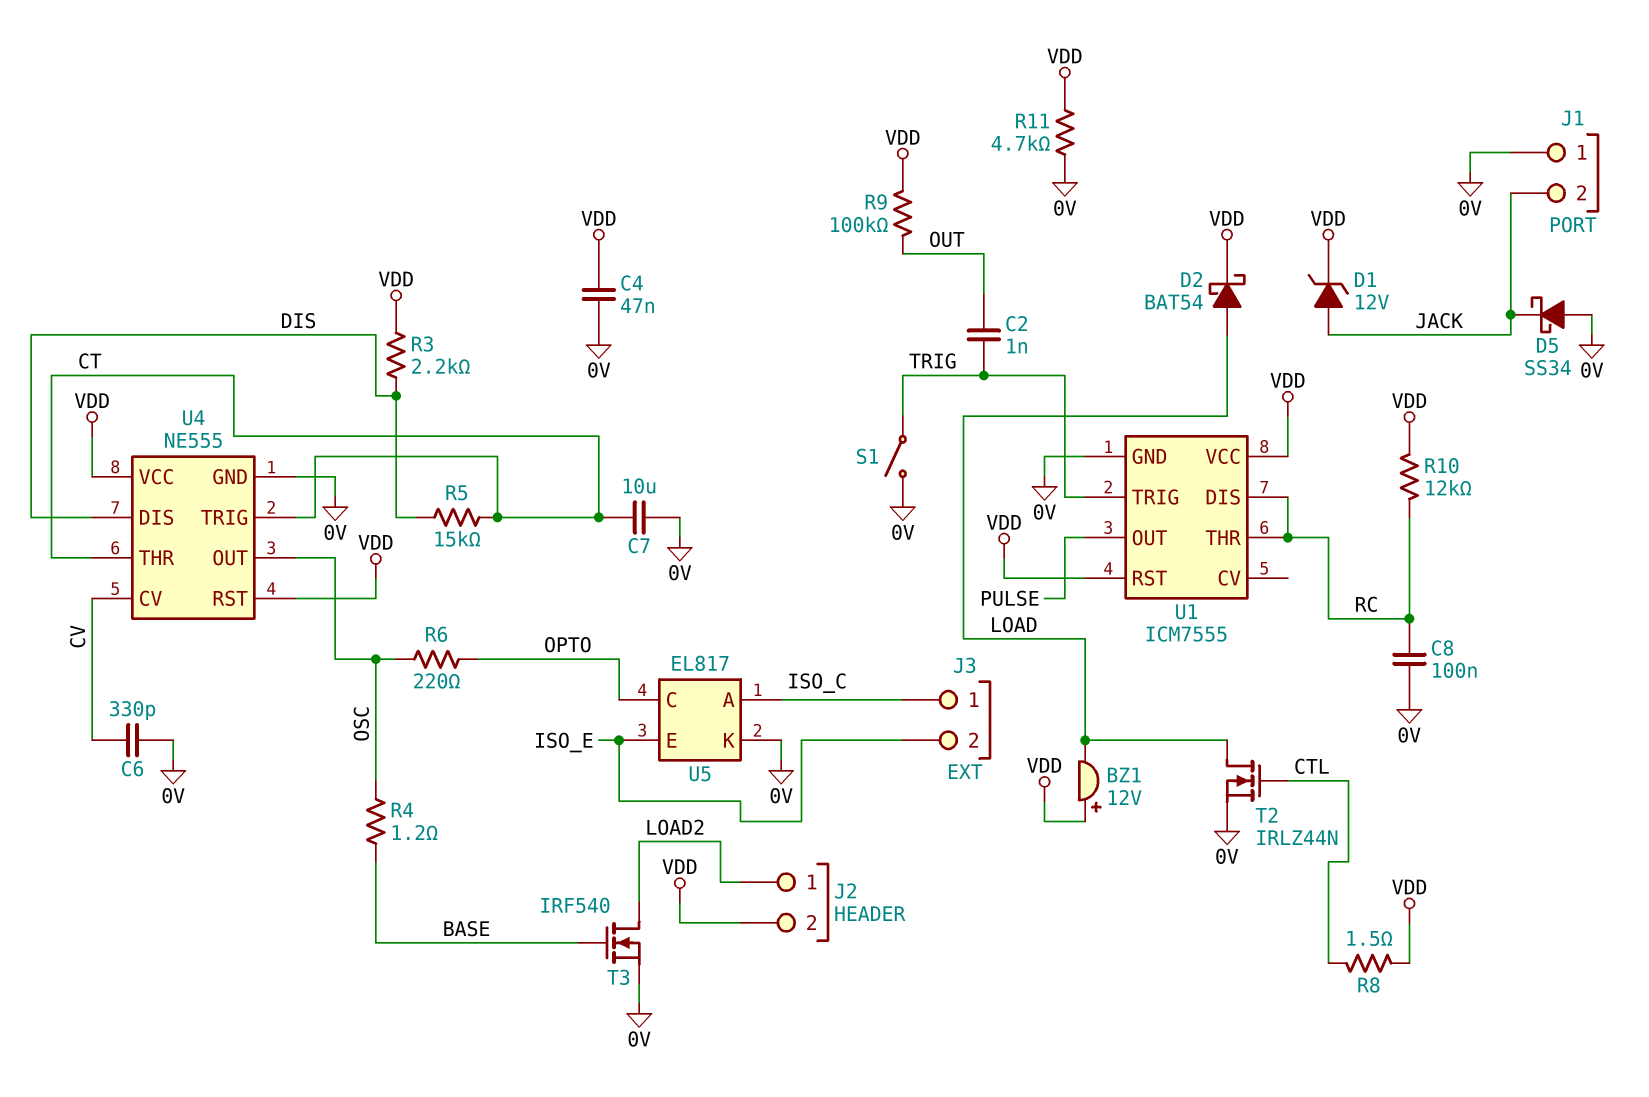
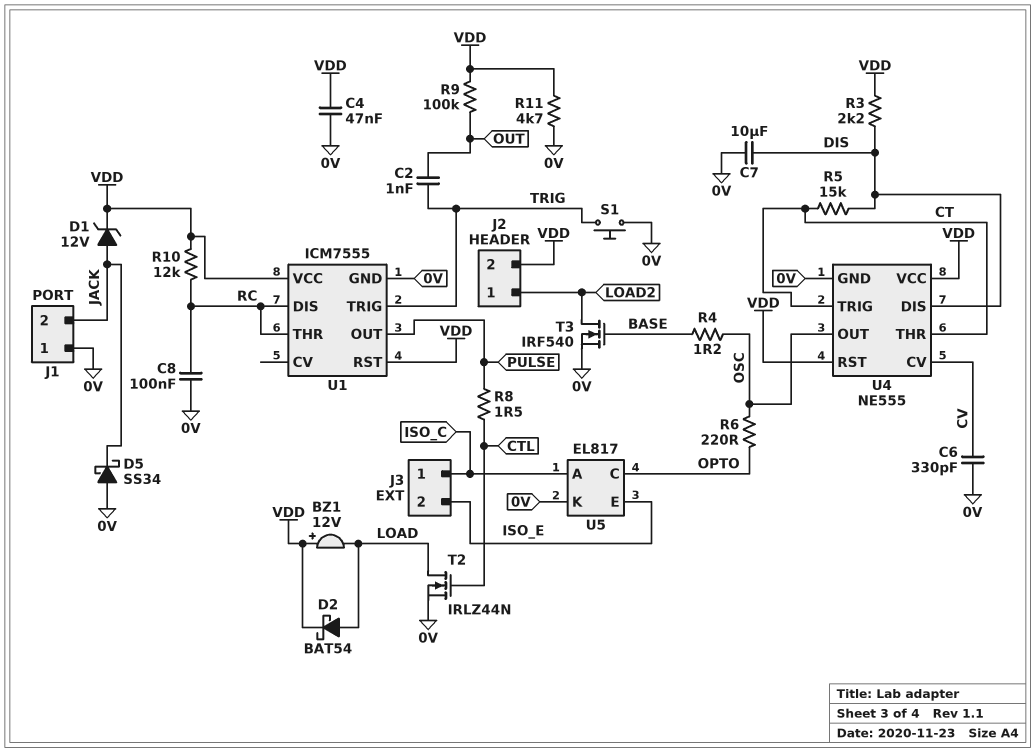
C7: 10uF (0V, CT) -> 10uF (0V, DIS)
R8: 1.5 (CTL, VDD) -> 1.5 (CTL, PULSE)
S1: switch (0V, TRIG) -> button (0V, TRIG)

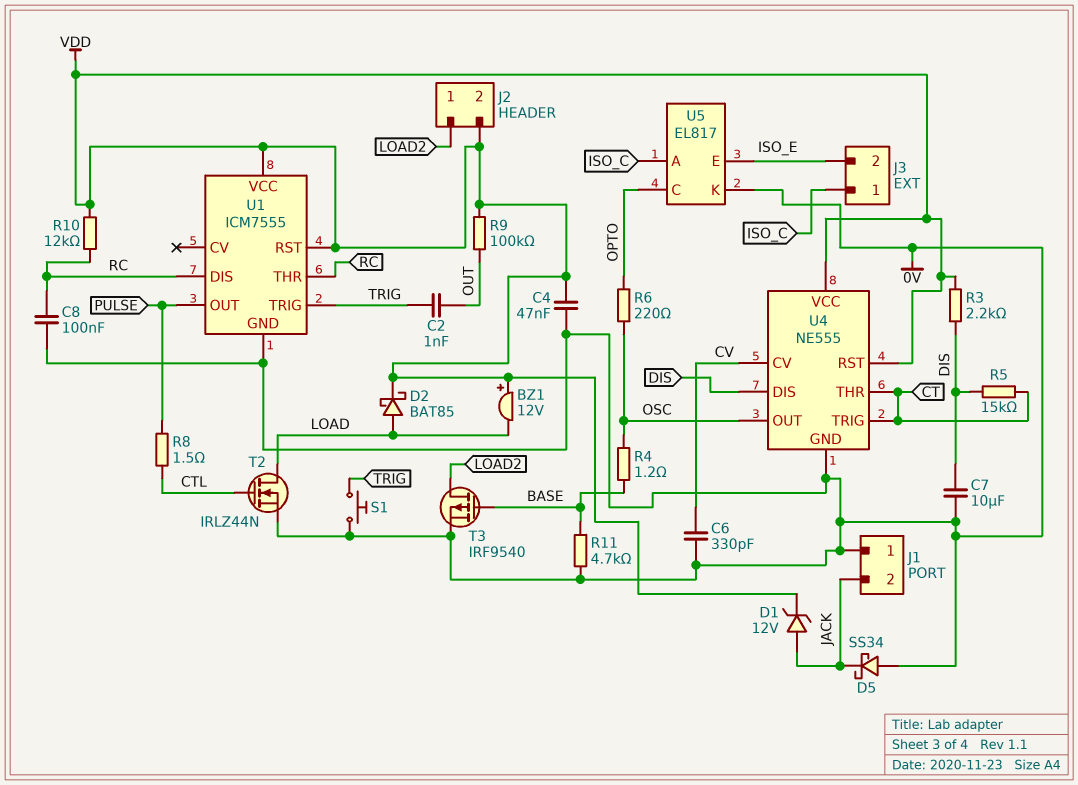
D2: schottky BAT54 (A LOAD, K VDD) -> schottky BAT85 (A LOAD, K VDD)
R11: 4.7k (0V, VDD) -> 4.7k (0V, BASE)
T3: NMOS IRF540 (G BASE, D LOAD2, S 0V) -> PMOS IRF9540 (G BASE, D LOAD2, S 0V)

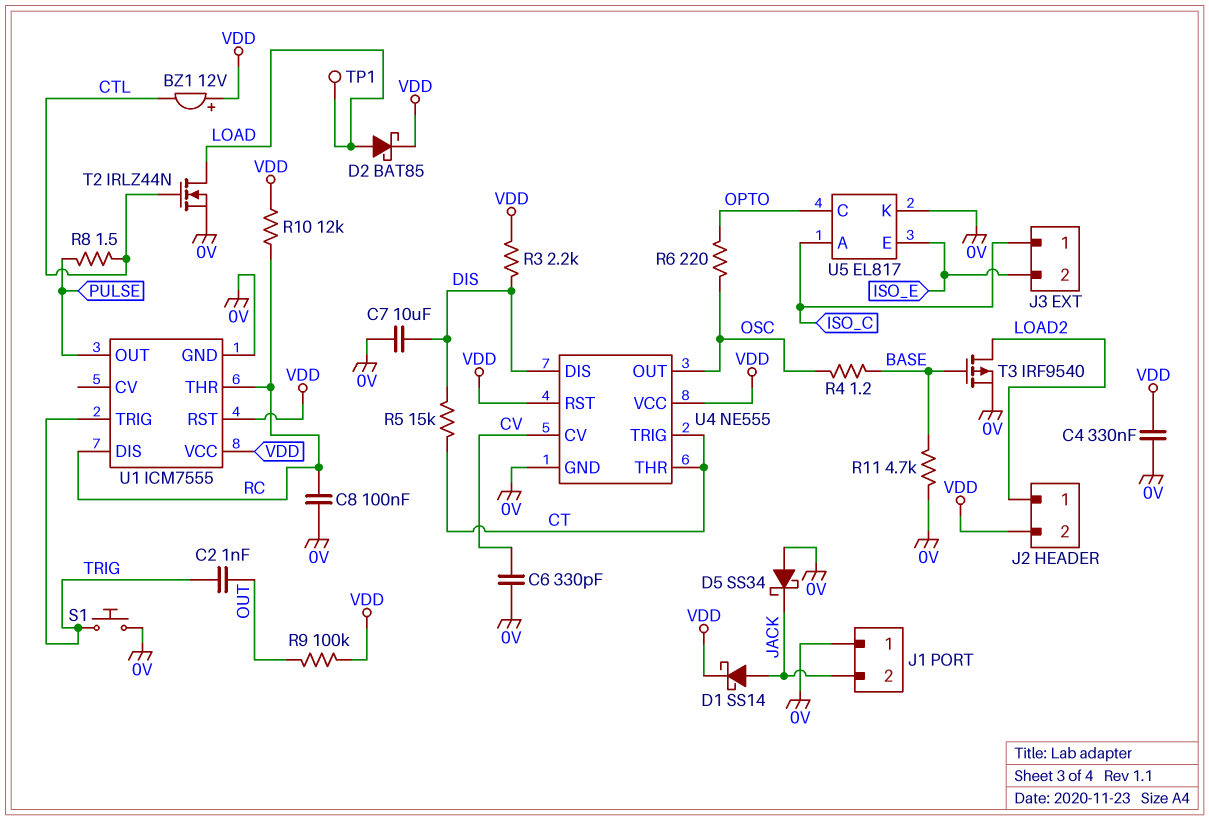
BZ1: buzzer 12V (plus VDD, minus LOAD) -> buzzer 12V (plus VDD, minus CTL)
C4: 47nF (0V, VDD) -> 330nF (0V, VDD)
D1: zener 12V (A JACK, K VDD) -> schottky SS14 (A JACK, K VDD)
TP1: none -> test point (LOAD)

